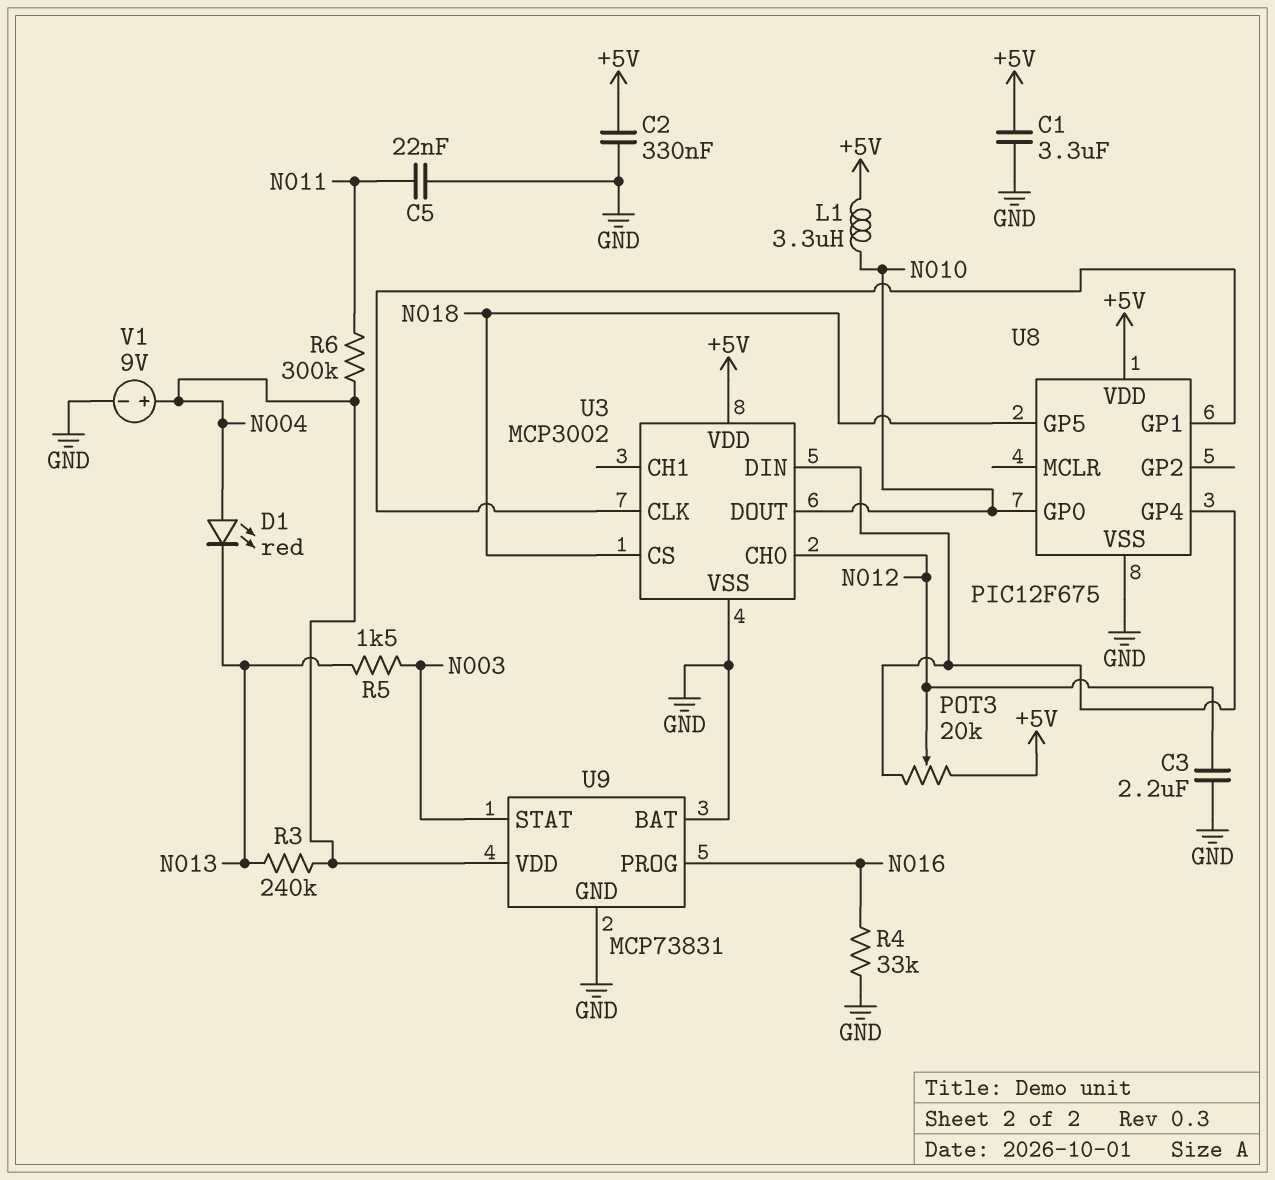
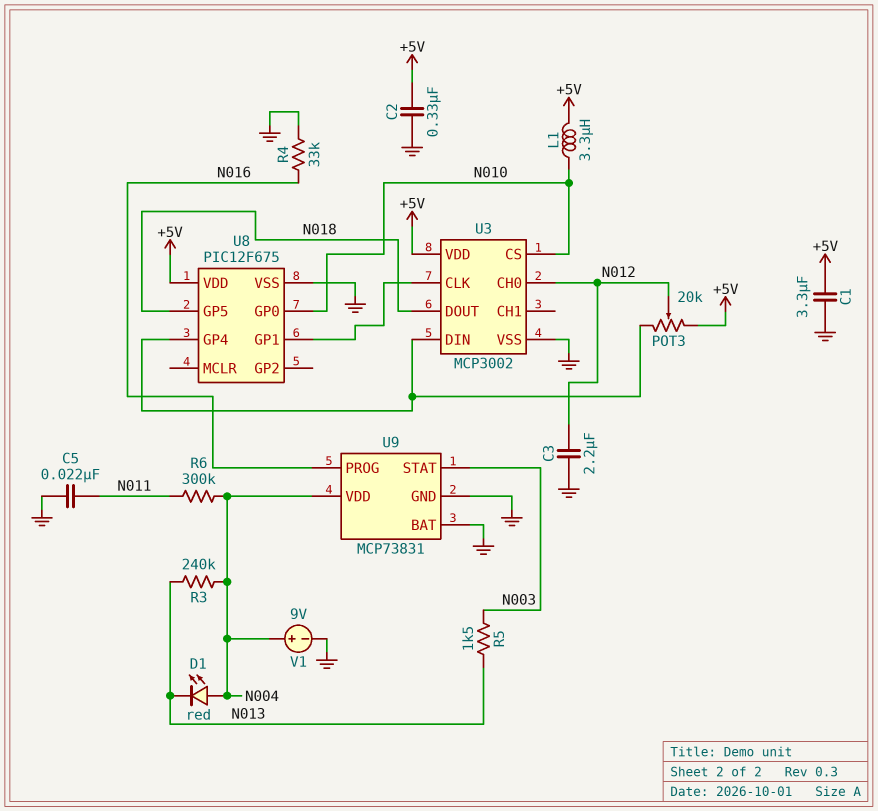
U3 pin CS: N018 -> N010
U3 pin DOUT: N010 -> N018

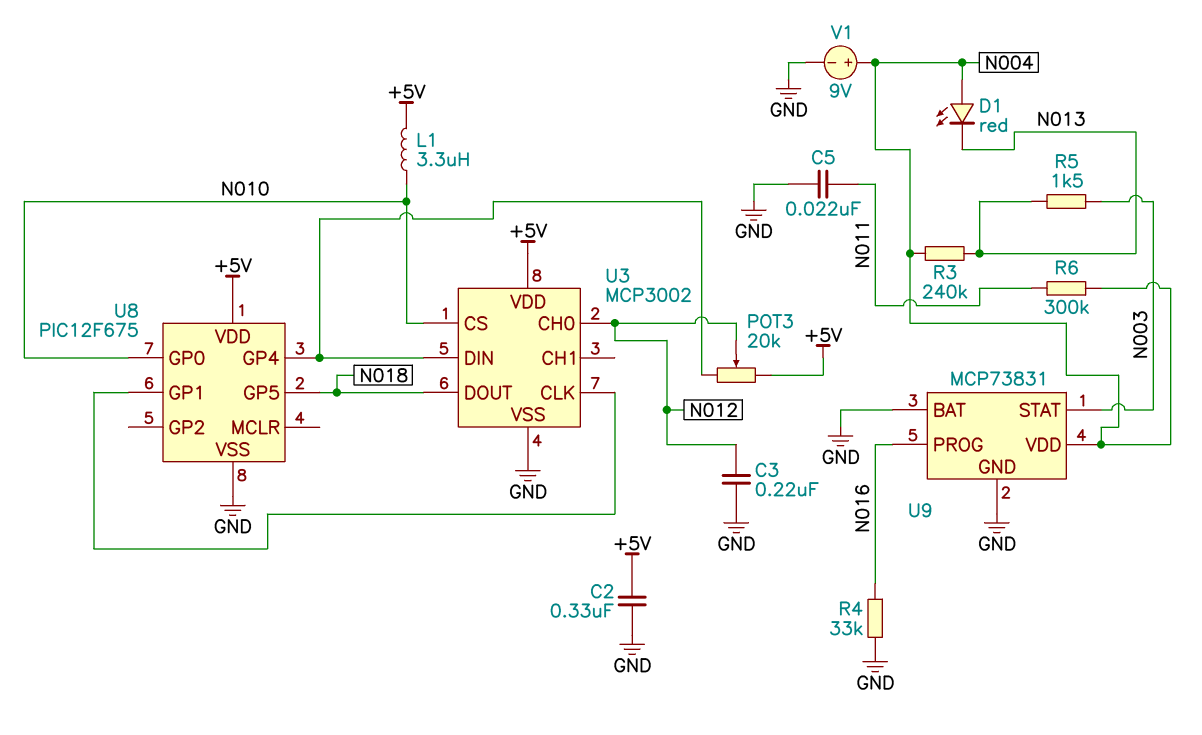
C1: 3.3uF (+5V, GND) -> none
C3: 2.2uF (GND, N012) -> 220nF (GND, N012)

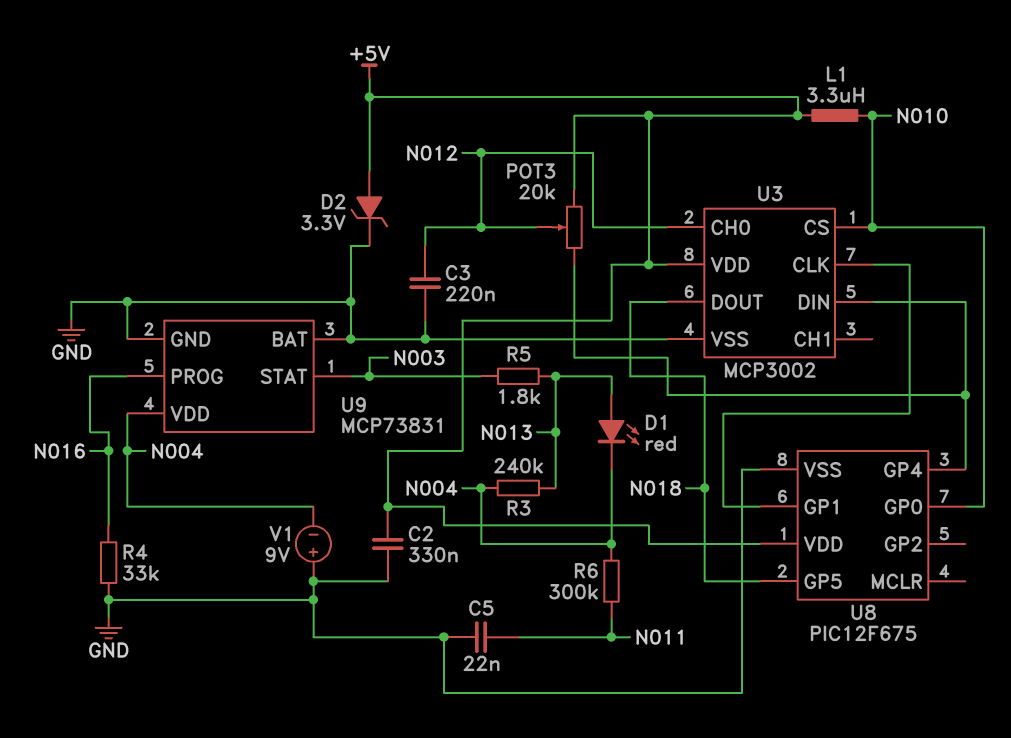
D1: LED red (A N004, K N013) -> LED red (A N013, K N004)
D2: none -> zener 3.3V (A +5V, K GND)
R5: 1.5k (N003, N013) -> 1.8k (N003, N013)
V1: 9V (plus N004, minus GND) -> 9V (plus GND, minus N004)

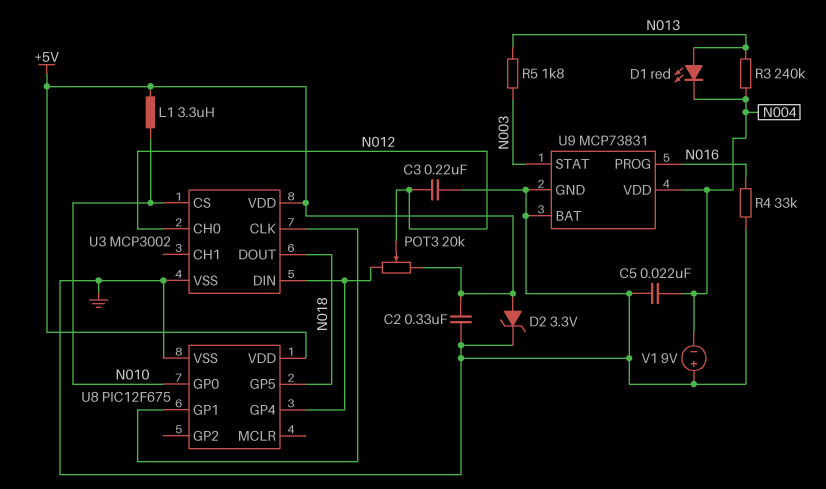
C5: 22nF (GND, N011) -> 22nF (GND, N004)
R6: 300k (N004, N011) -> none

